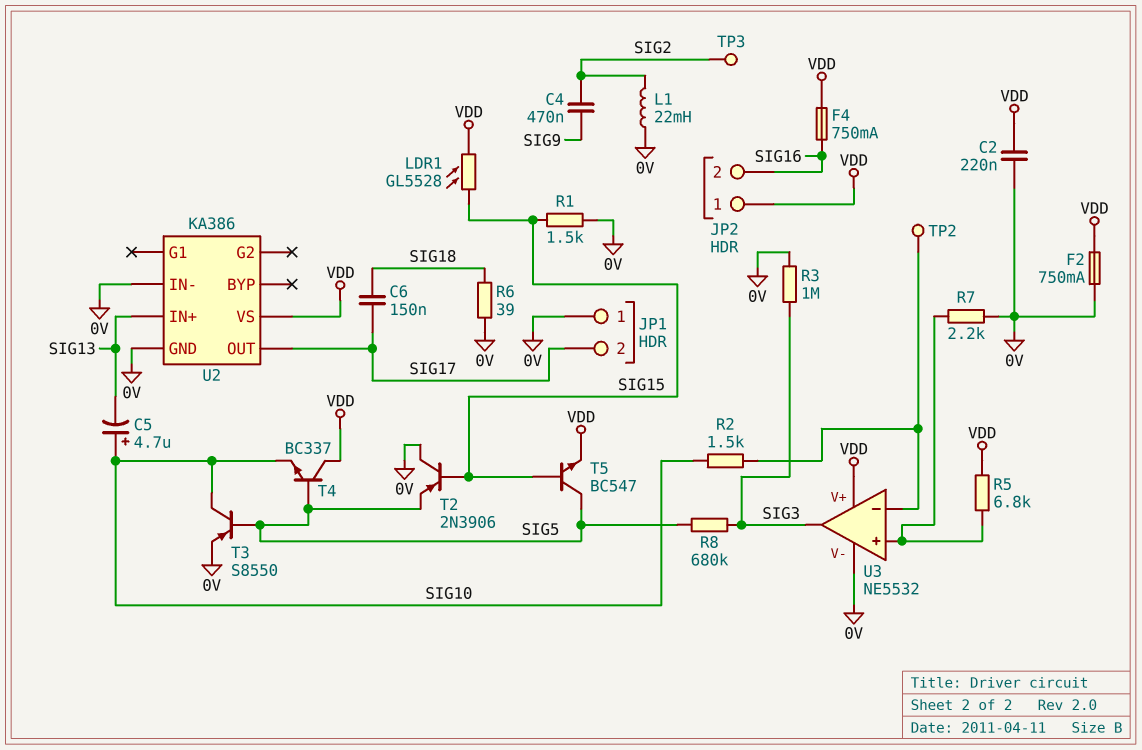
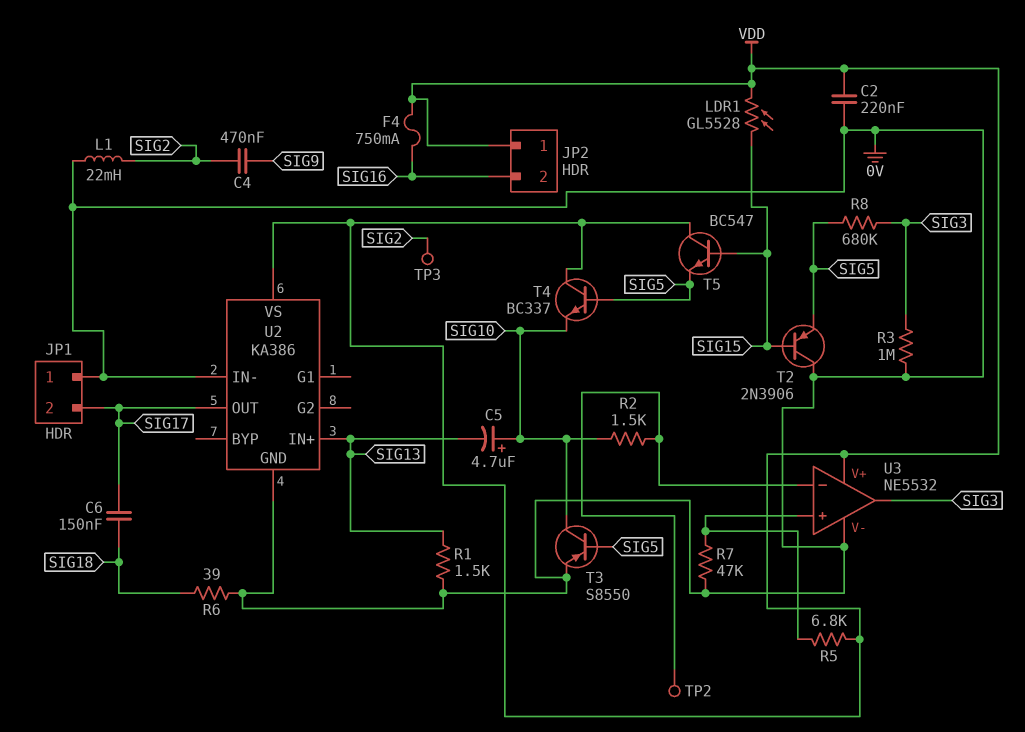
F2: 750mA (0V, VDD) -> none
R1: 1.5k (0V, SIG15) -> 1.5k (0V, SIG13)
R7: 2.2k (0V, U3/in+) -> 47k (0V, U3/in+)
T5: NPN BC547 (B SIG15, C SIG5, E VDD) -> NPN BC547 (B SIG15, C VDD, E SIG5)

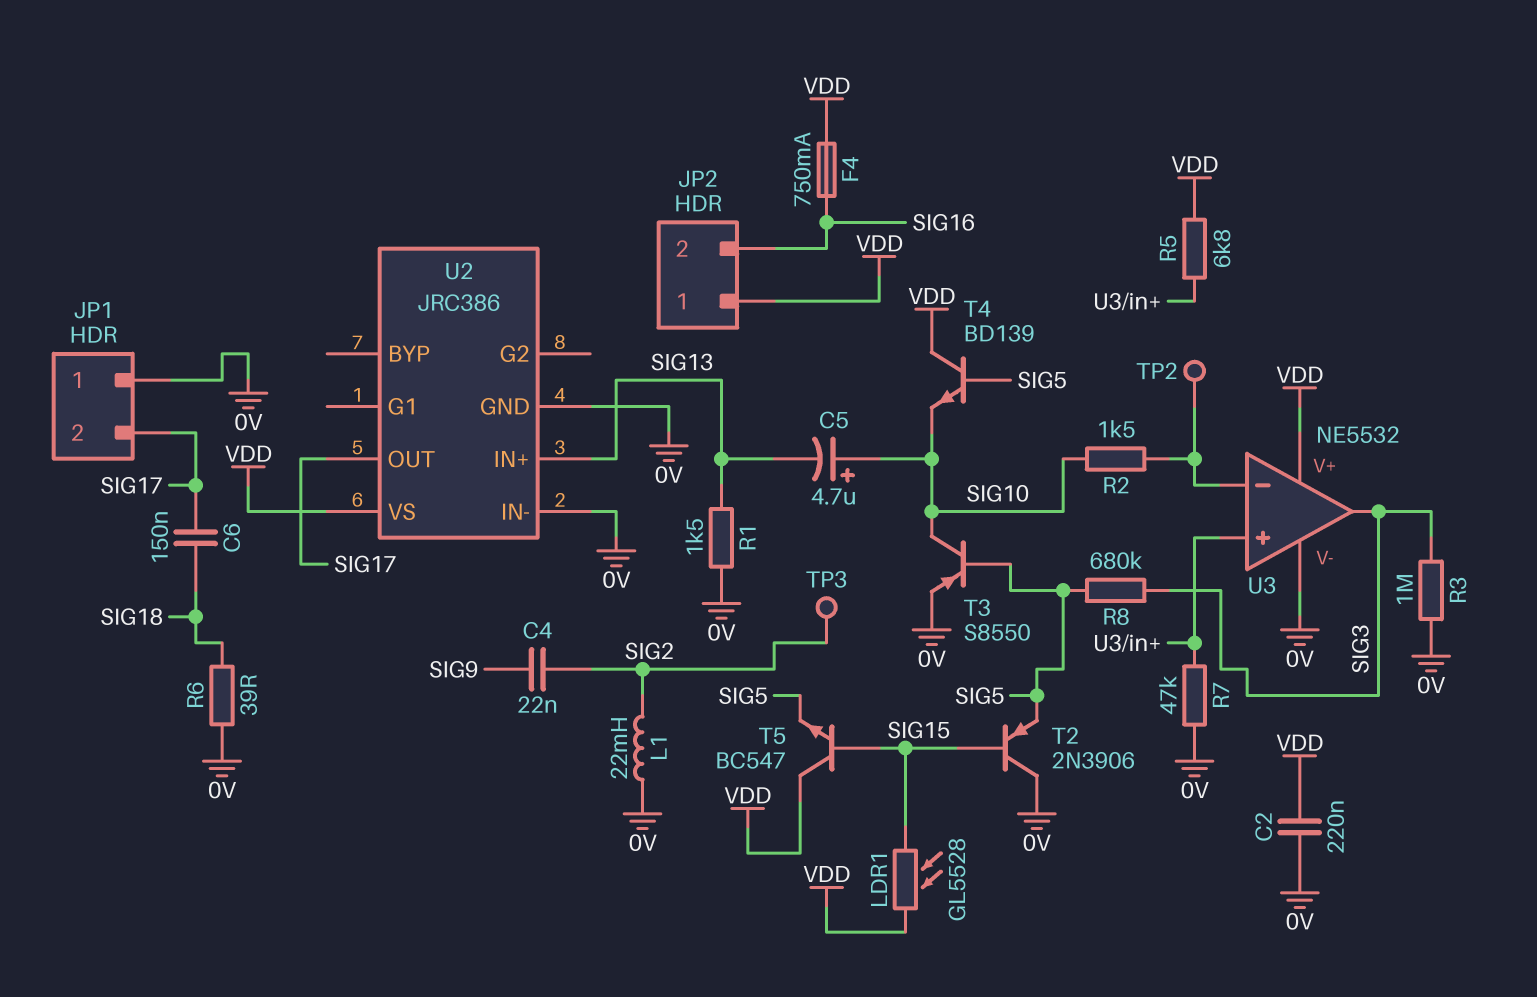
C4: 470nF (SIG2, SIG9) -> 22nF (SIG2, SIG9)
T4: NPN BC337 (B SIG5, C VDD, E SIG10) -> NPN BD139 (B SIG5, C VDD, E SIG10)
U2: KA386 -> JRC386

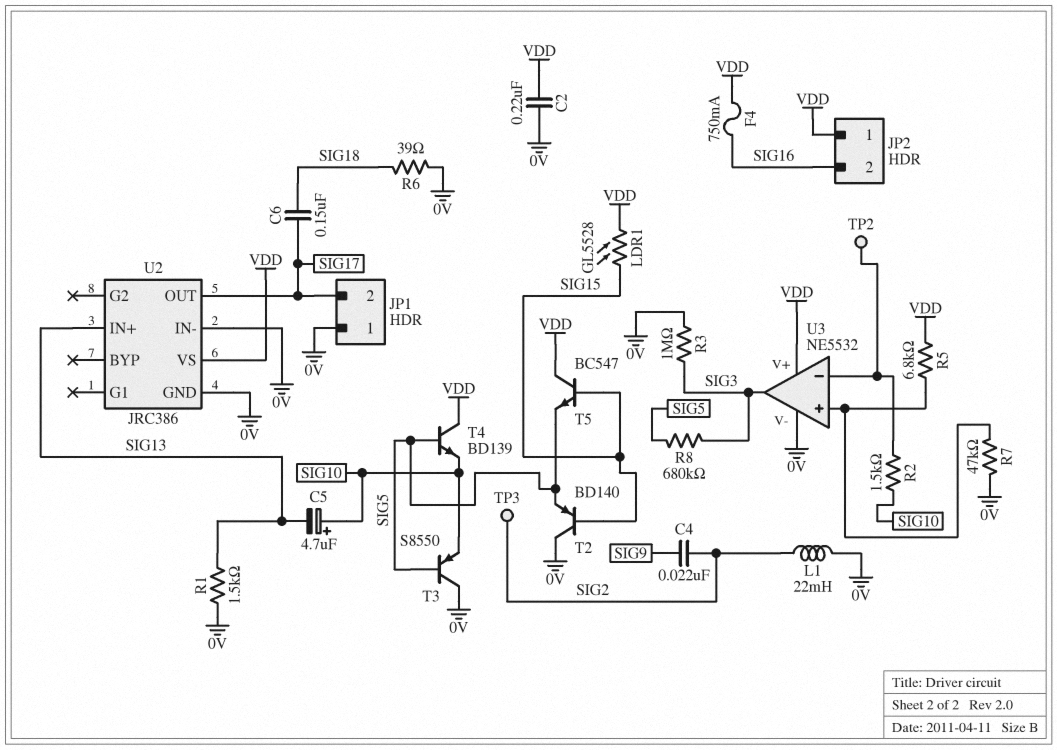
T2: PNP 2N3906 (B SIG15, C 0V, E SIG5) -> PNP BD140 (B SIG15, C 0V, E SIG5)
T3: PNP S8550 (B SIG5, C SIG10, E 0V) -> PNP S8550 (B SIG5, C 0V, E SIG10)

